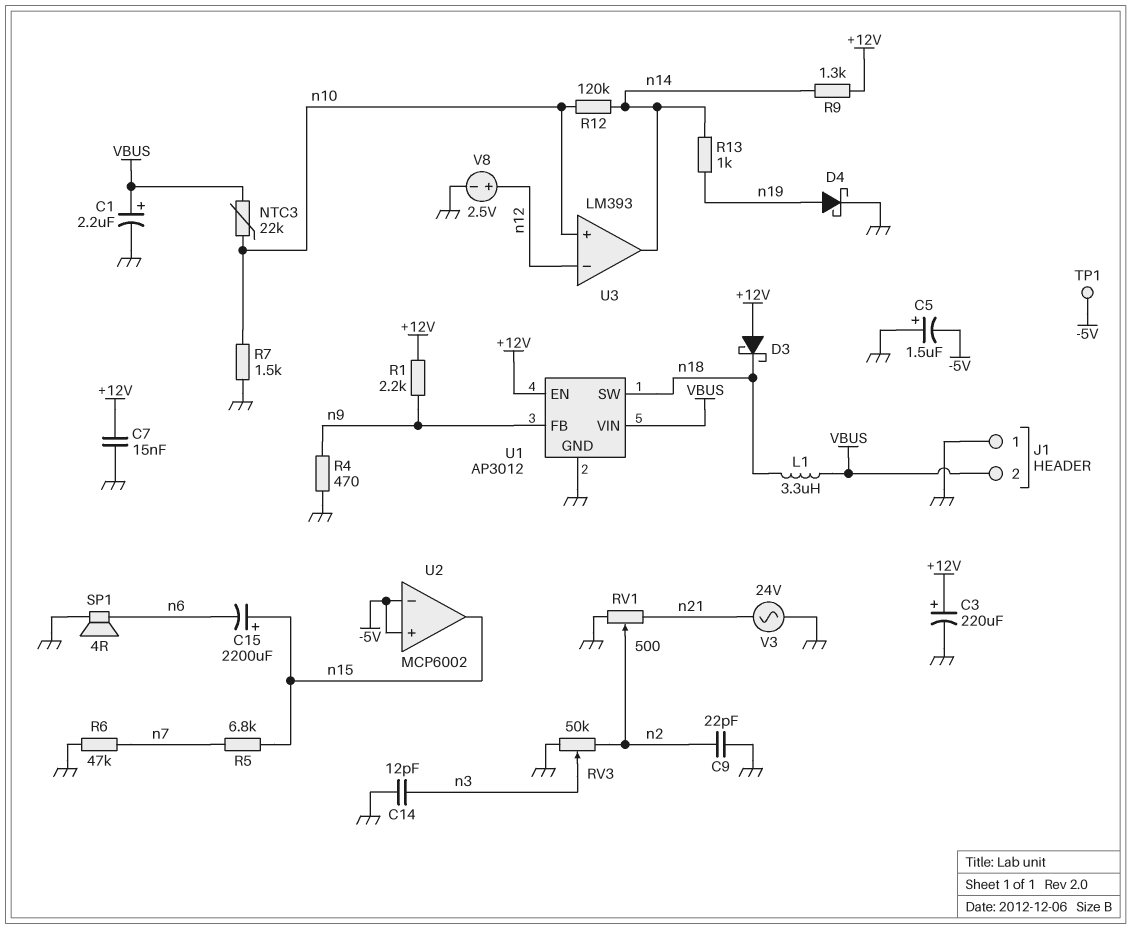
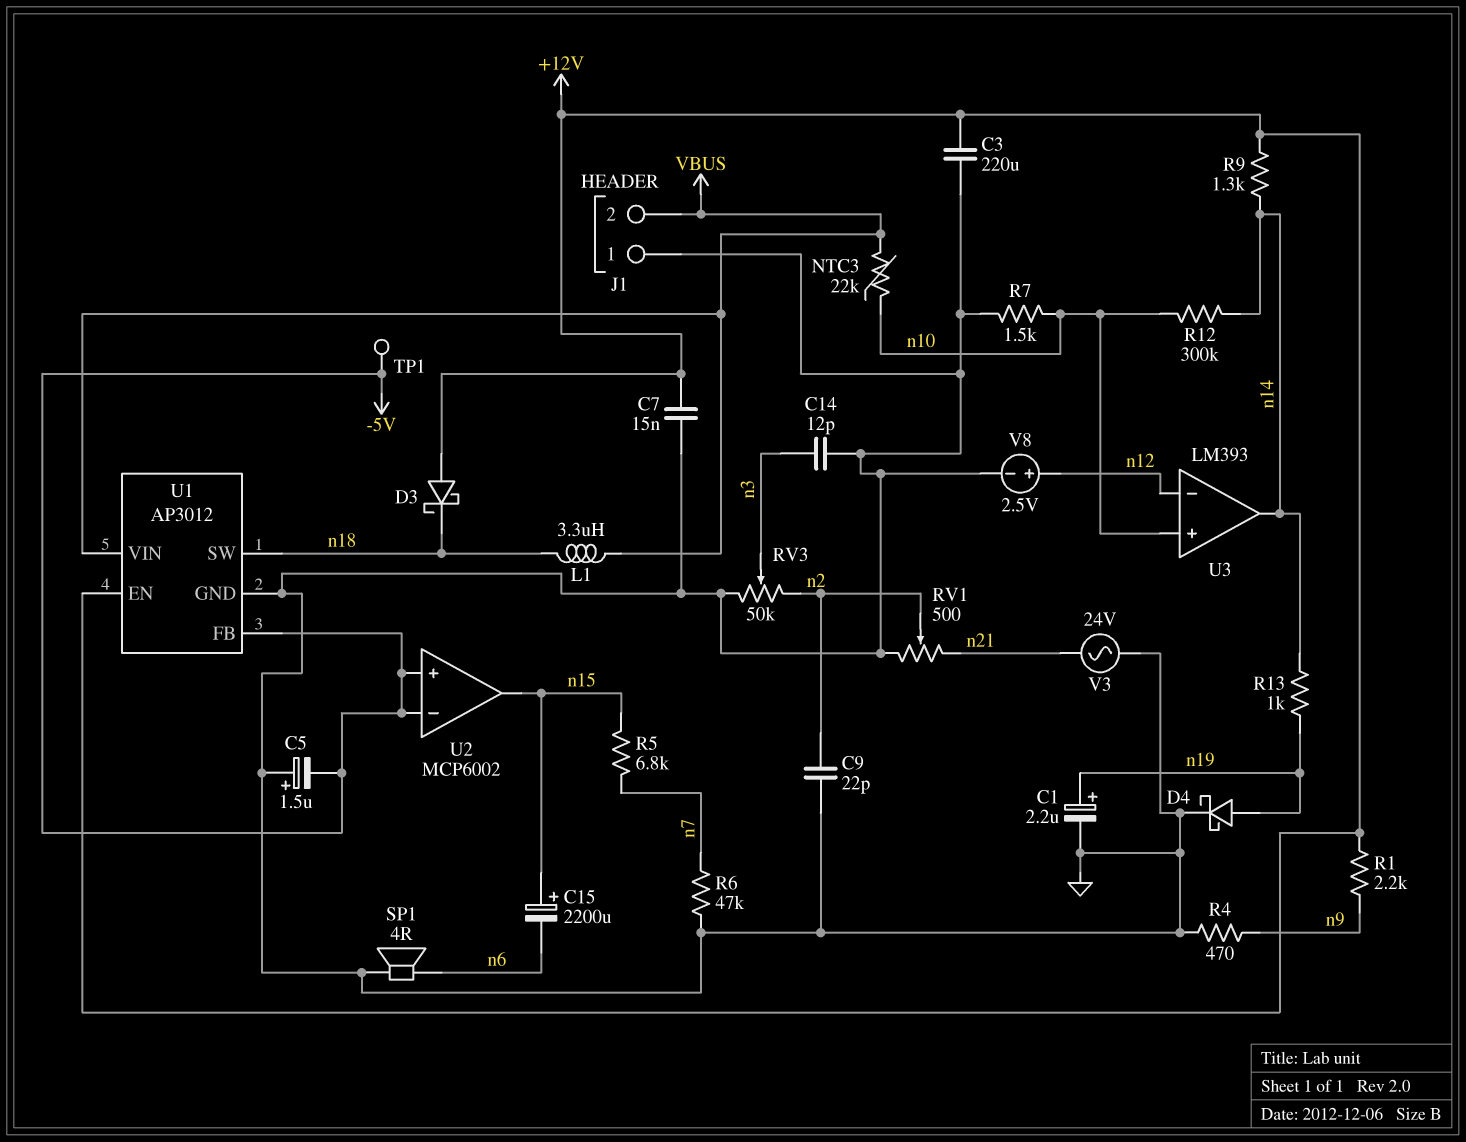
C1: 2.2uF (plus VBUS, minus GND) -> 2.2uF (plus n19, minus GND)
C3: 220uF (plus +12V, minus GND) -> 220uF (+12V, GND)
R12: 120k (n10, n14) -> 300k (n10, n14)
U1 pin FB: n9 -> -5V

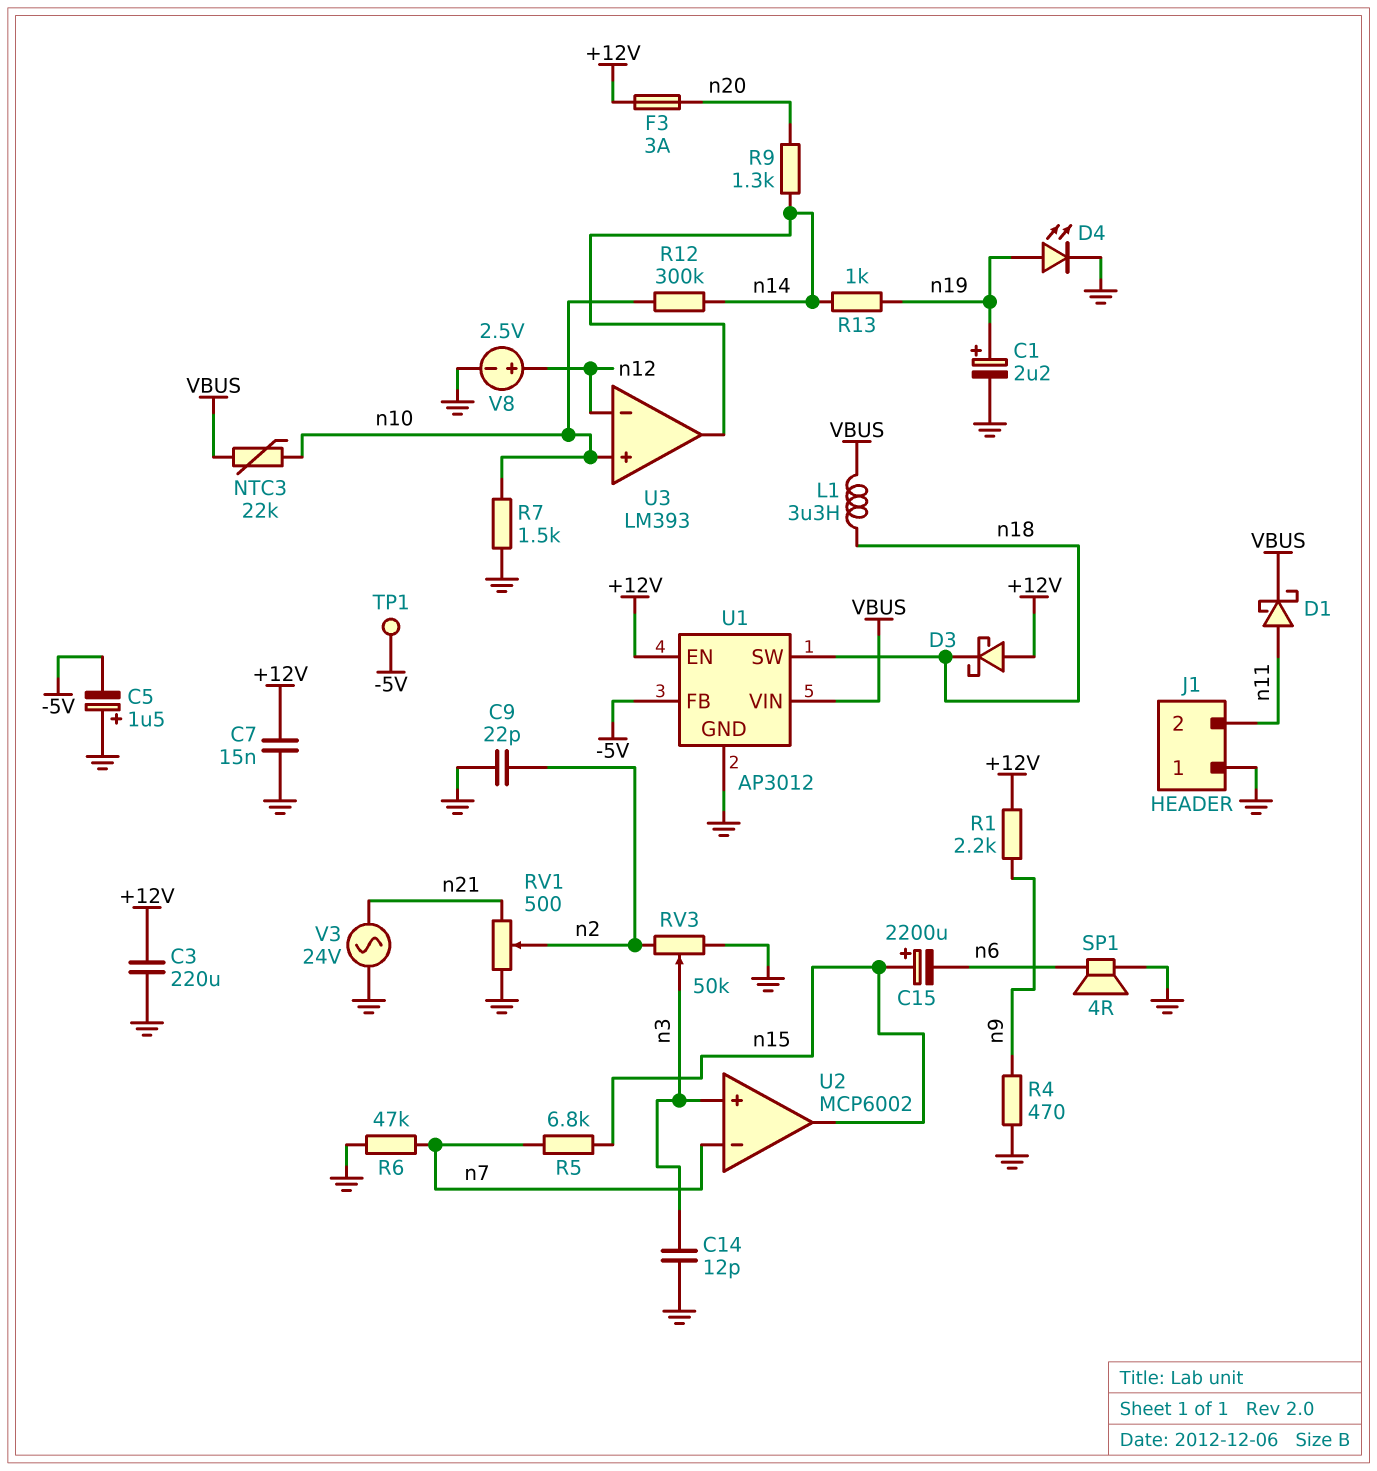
D1: none -> schottky (A n11, K VBUS)
D4: schottky (A n19, K GND) -> LED (A n19, K GND)
F3: none -> 3A (+12V, n20)
J1 pin 2: VBUS -> n11
R9: 1.3k (+12V, n14) -> 1.3k (n14, n20)
U2 pin in+: -5V -> n3
U2 pin in-: -5V -> n7

